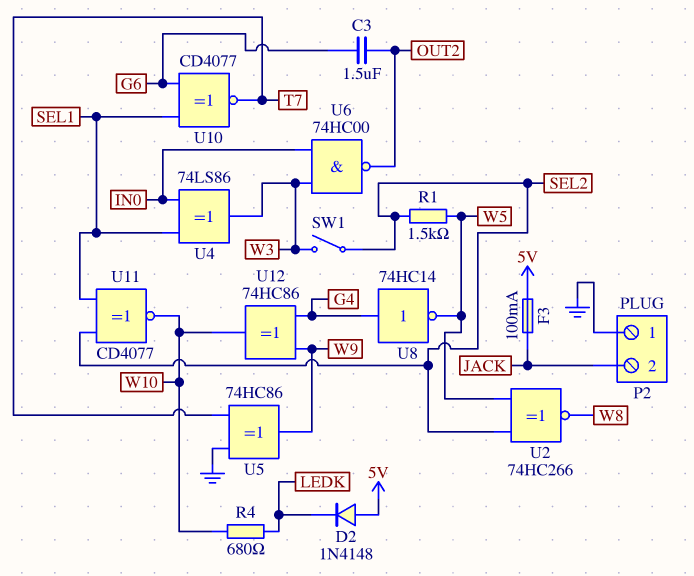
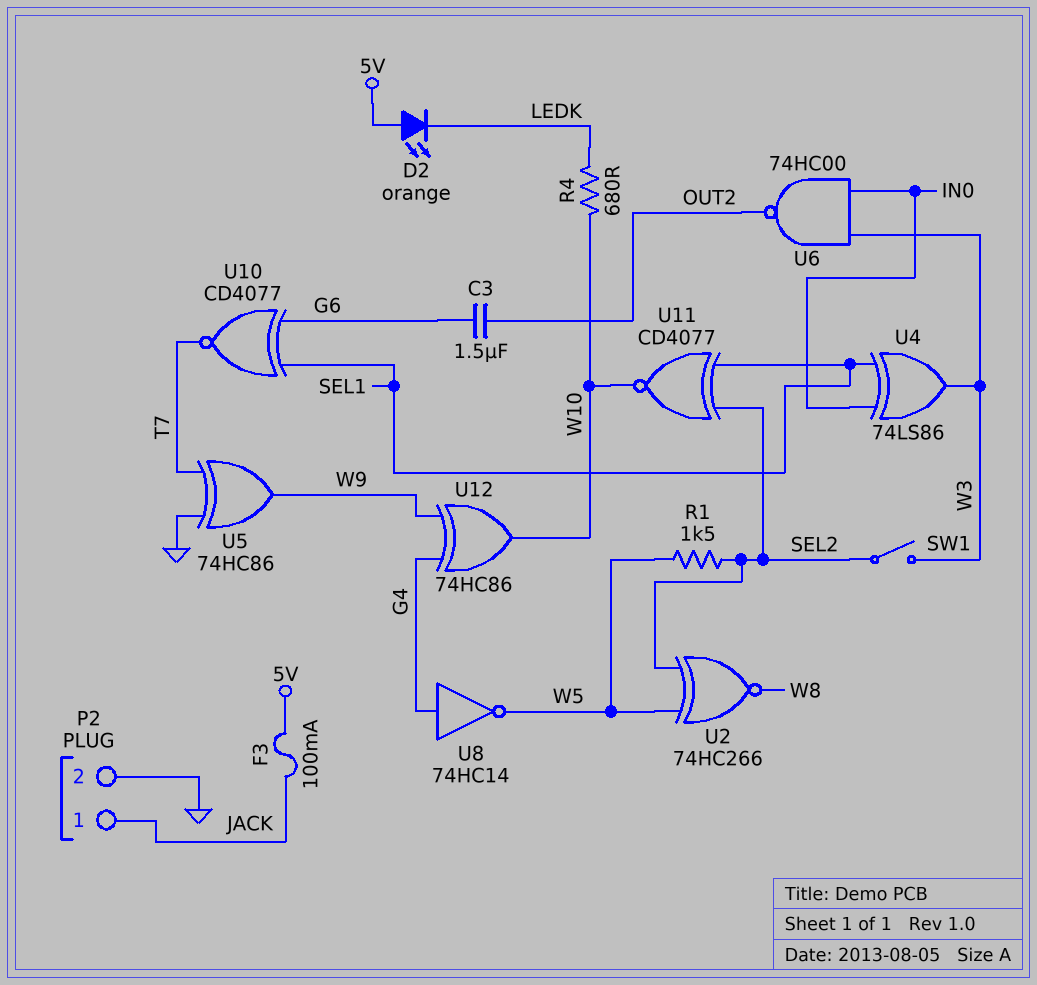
D2: diode 1N4148 (A 5V, K LEDK) -> LED orange (A 5V, K LEDK)
P2 pin 1: GND -> JACK
P2 pin 2: JACK -> GND

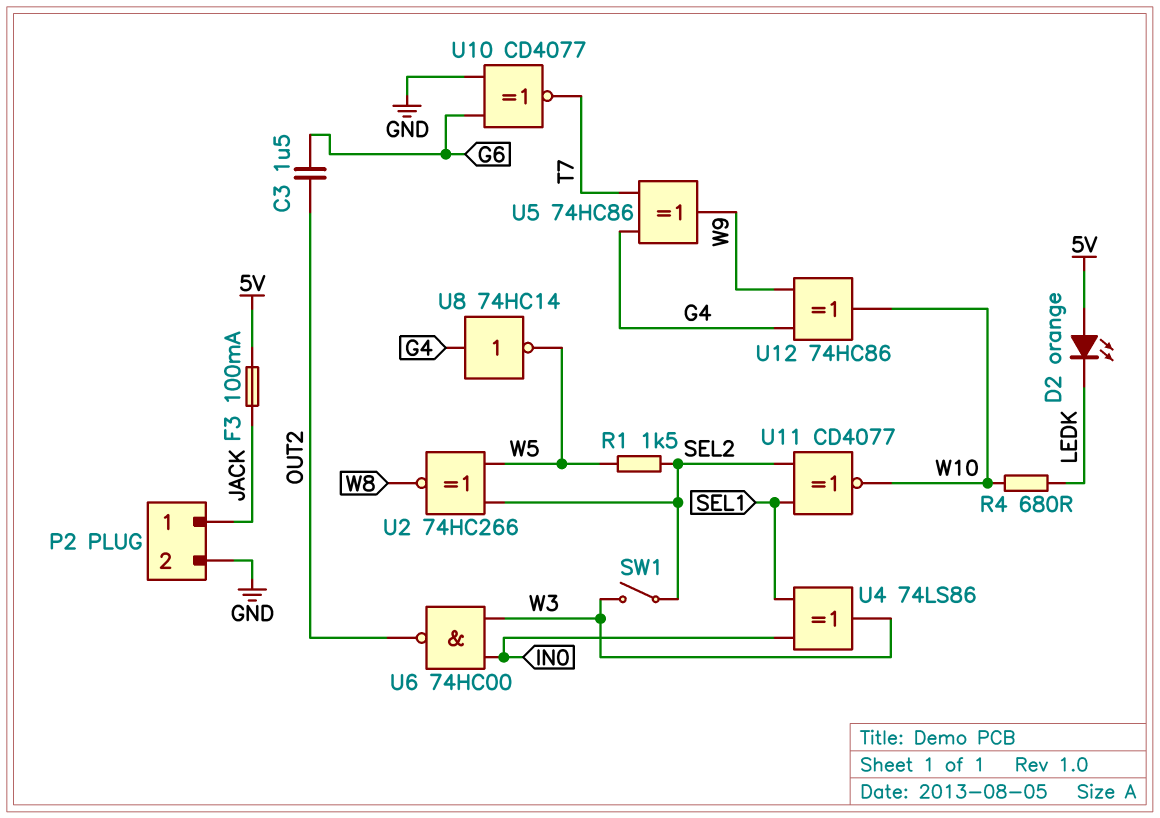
U5: XOR 74HC86 (in GND, in T7, out W9) -> XOR 74HC86 (in G4, in T7, out W9)
U10: XNOR CD4077 (in G6, in SEL1, out T7) -> XNOR CD4077 (in G6, in GND, out T7)

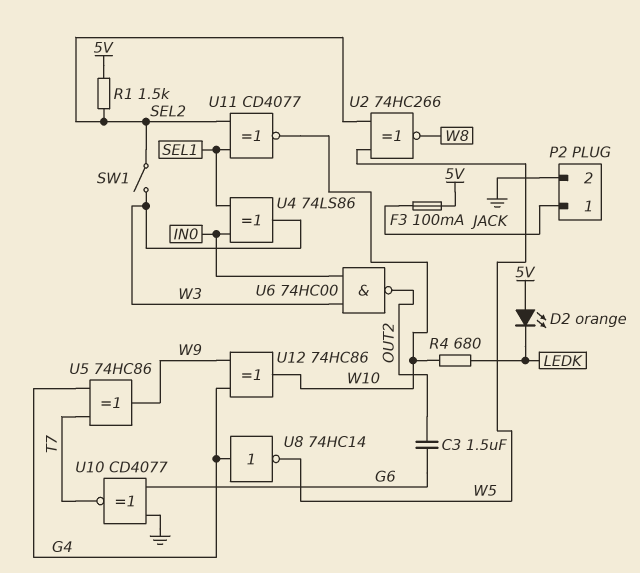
R1: 1.5k (SEL2, W5) -> 1.5k (5V, SEL2)

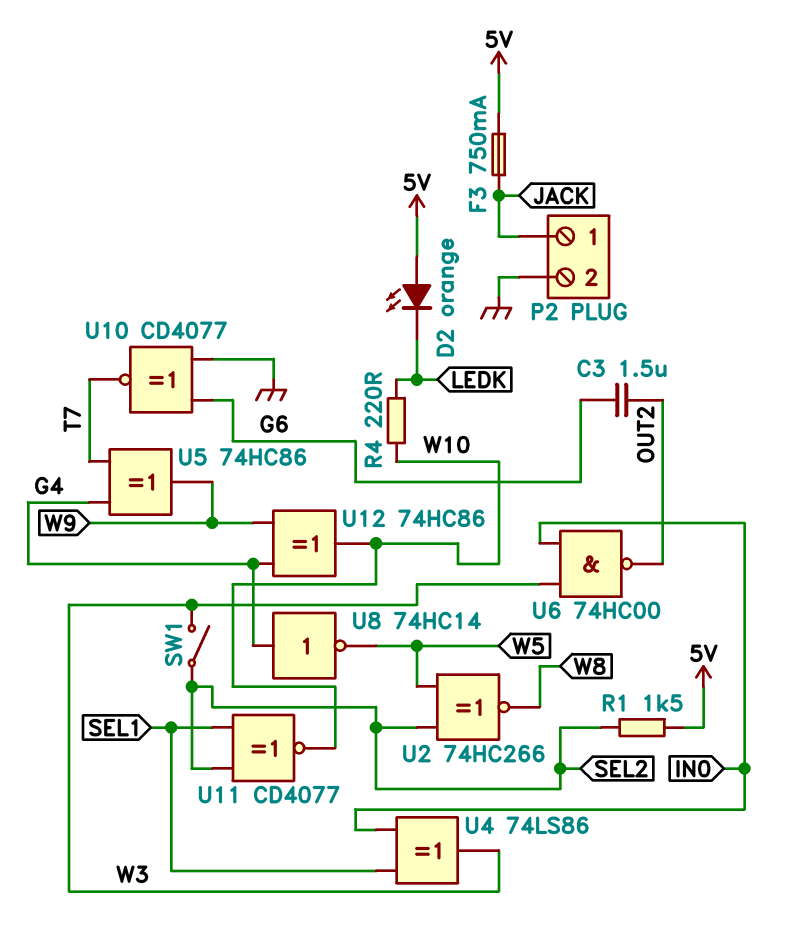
F3: 100mA (5V, JACK) -> 750mA (5V, JACK)
R4: 680 (LEDK, W10) -> 220 (LEDK, W10)

